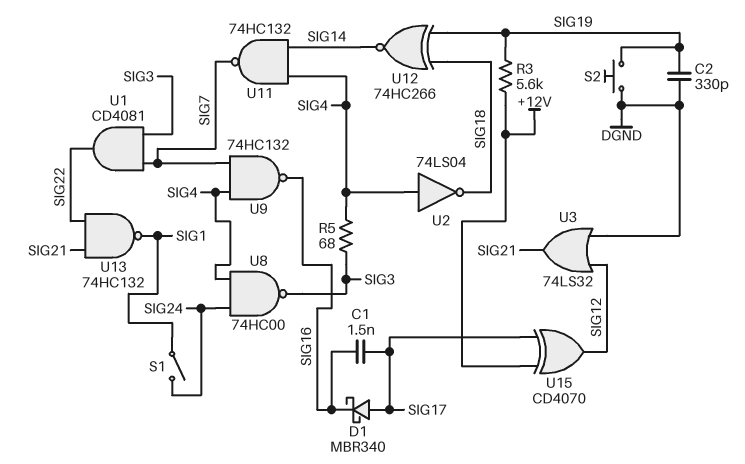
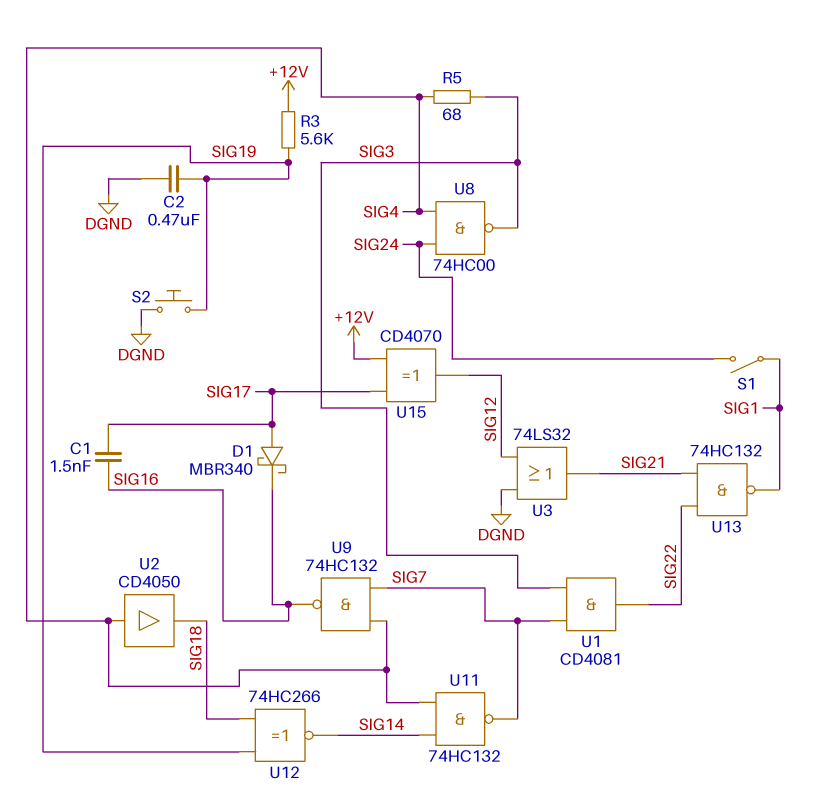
C2: 330pF (DGND, SIG19) -> 470nF (DGND, SIG19)
U2: NOT 74LS04 (in SIG4, out SIG18) -> buffer CD4050 (in SIG4, out SIG18)

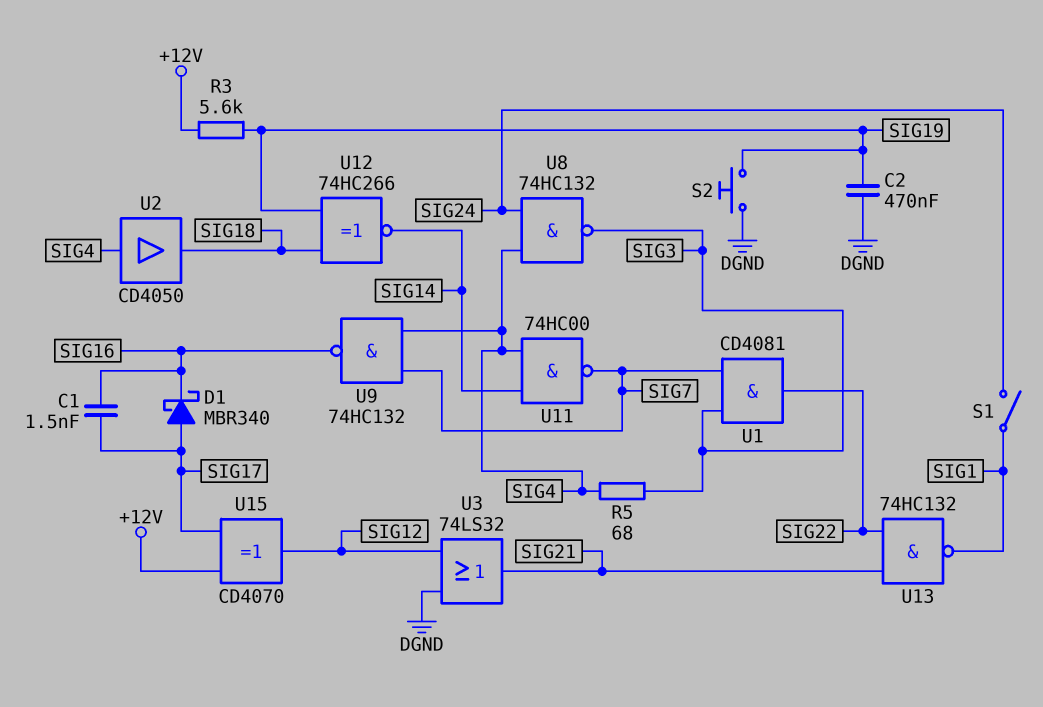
U8: NAND 74HC00 (in SIG4, in SIG24, out SIG3) -> NAND 74HC132 (in SIG4, in SIG24, out SIG3)
U11: NAND 74HC132 (in SIG4, in SIG14, out SIG7) -> NAND 74HC00 (in SIG4, in SIG14, out SIG7)

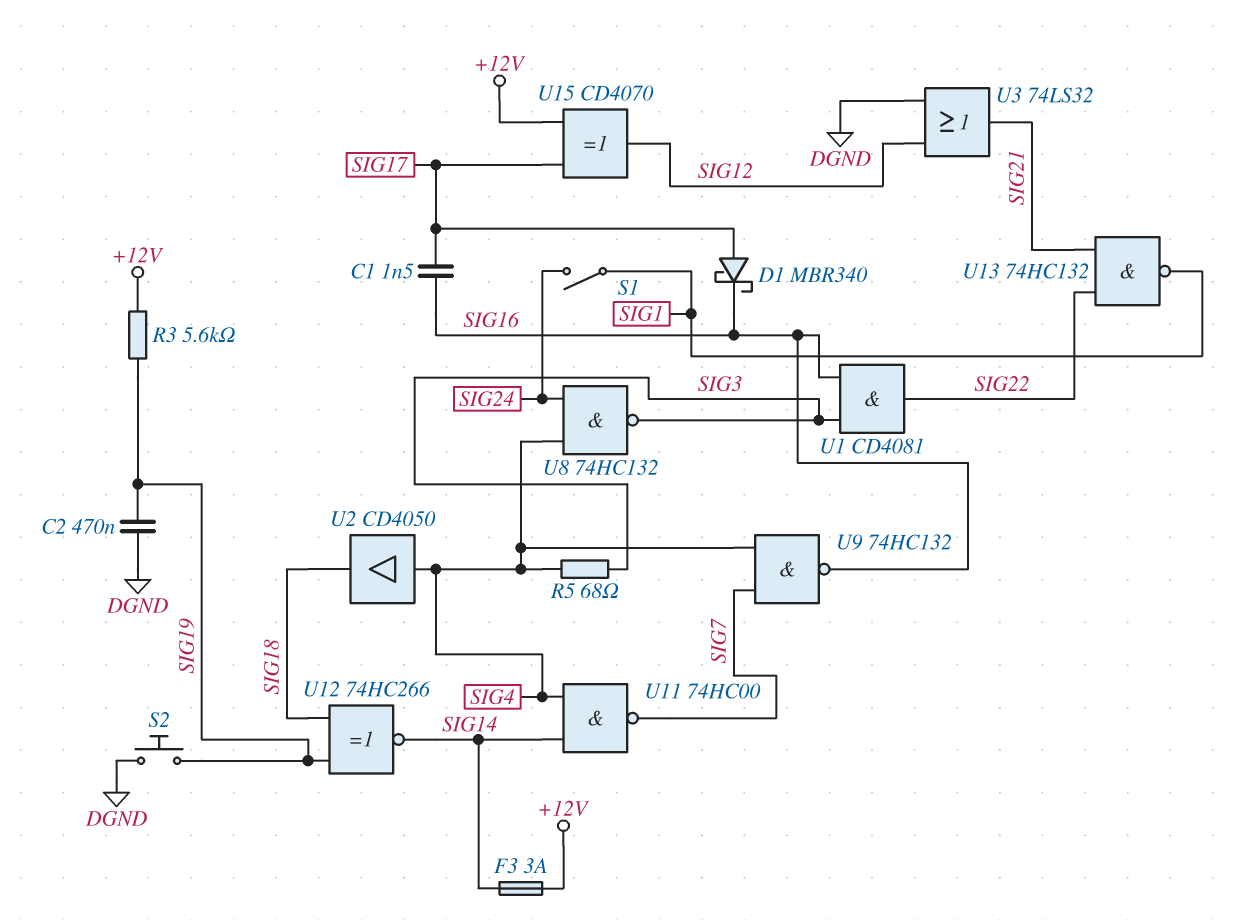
F3: none -> 3A (+12V, SIG14)
U1: AND CD4081 (in SIG3, in SIG7, out SIG22) -> AND CD4081 (in SIG3, in SIG16, out SIG22)

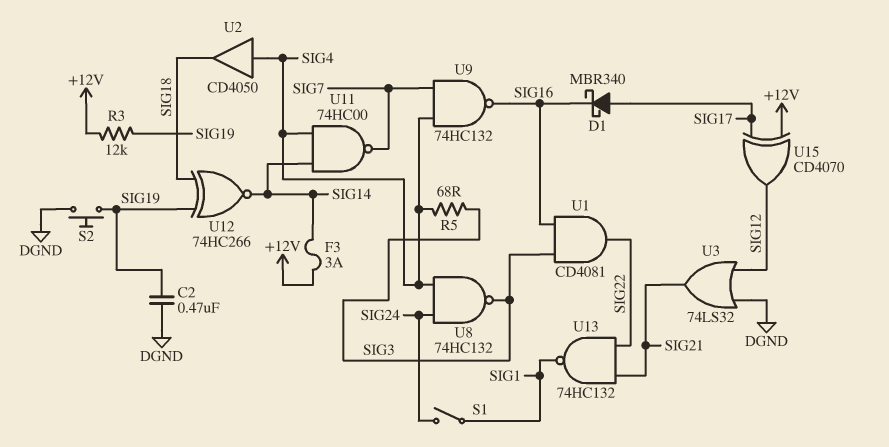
C1: 1.5nF (SIG16, SIG17) -> none
R3: 5.6k (+12V, SIG19) -> 12k (+12V, SIG19)

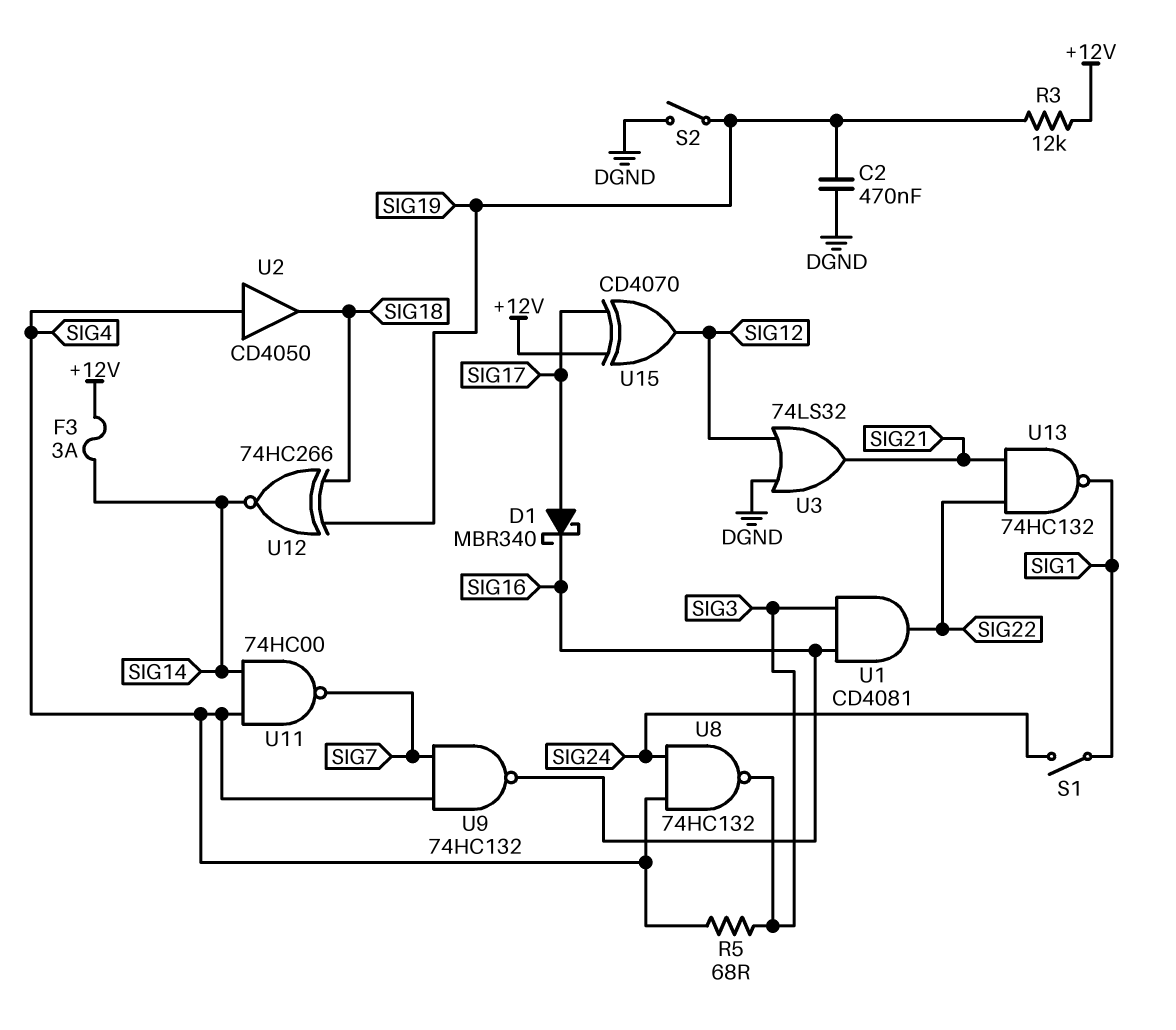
S2: button (DGND, SIG19) -> switch (DGND, SIG19)

